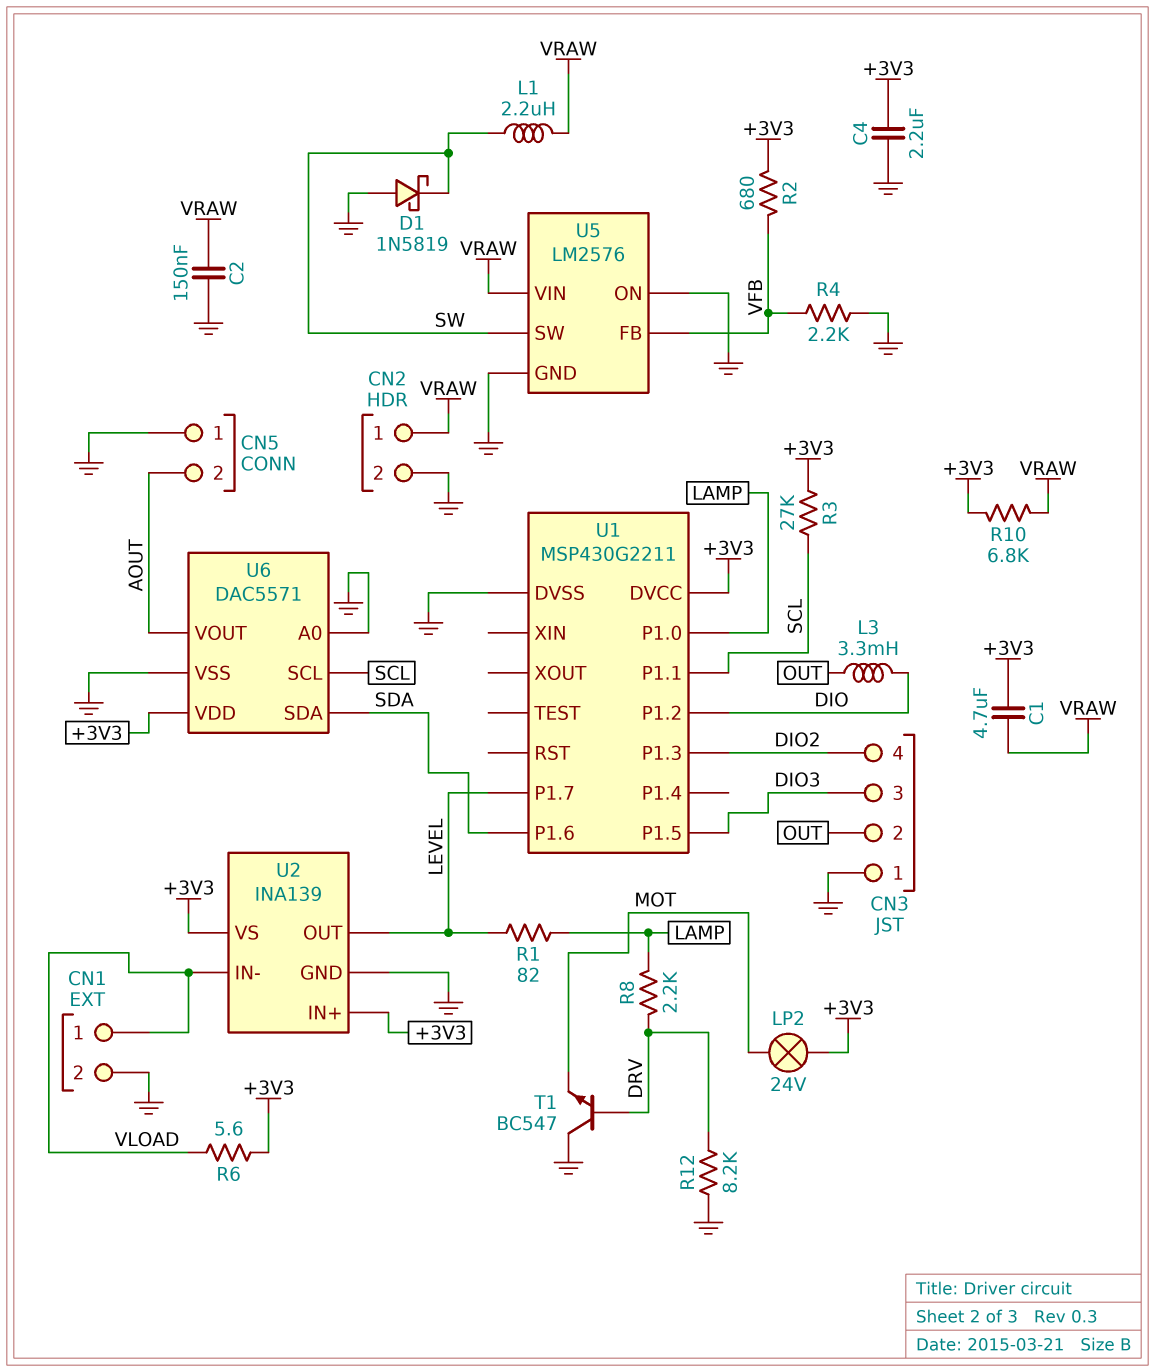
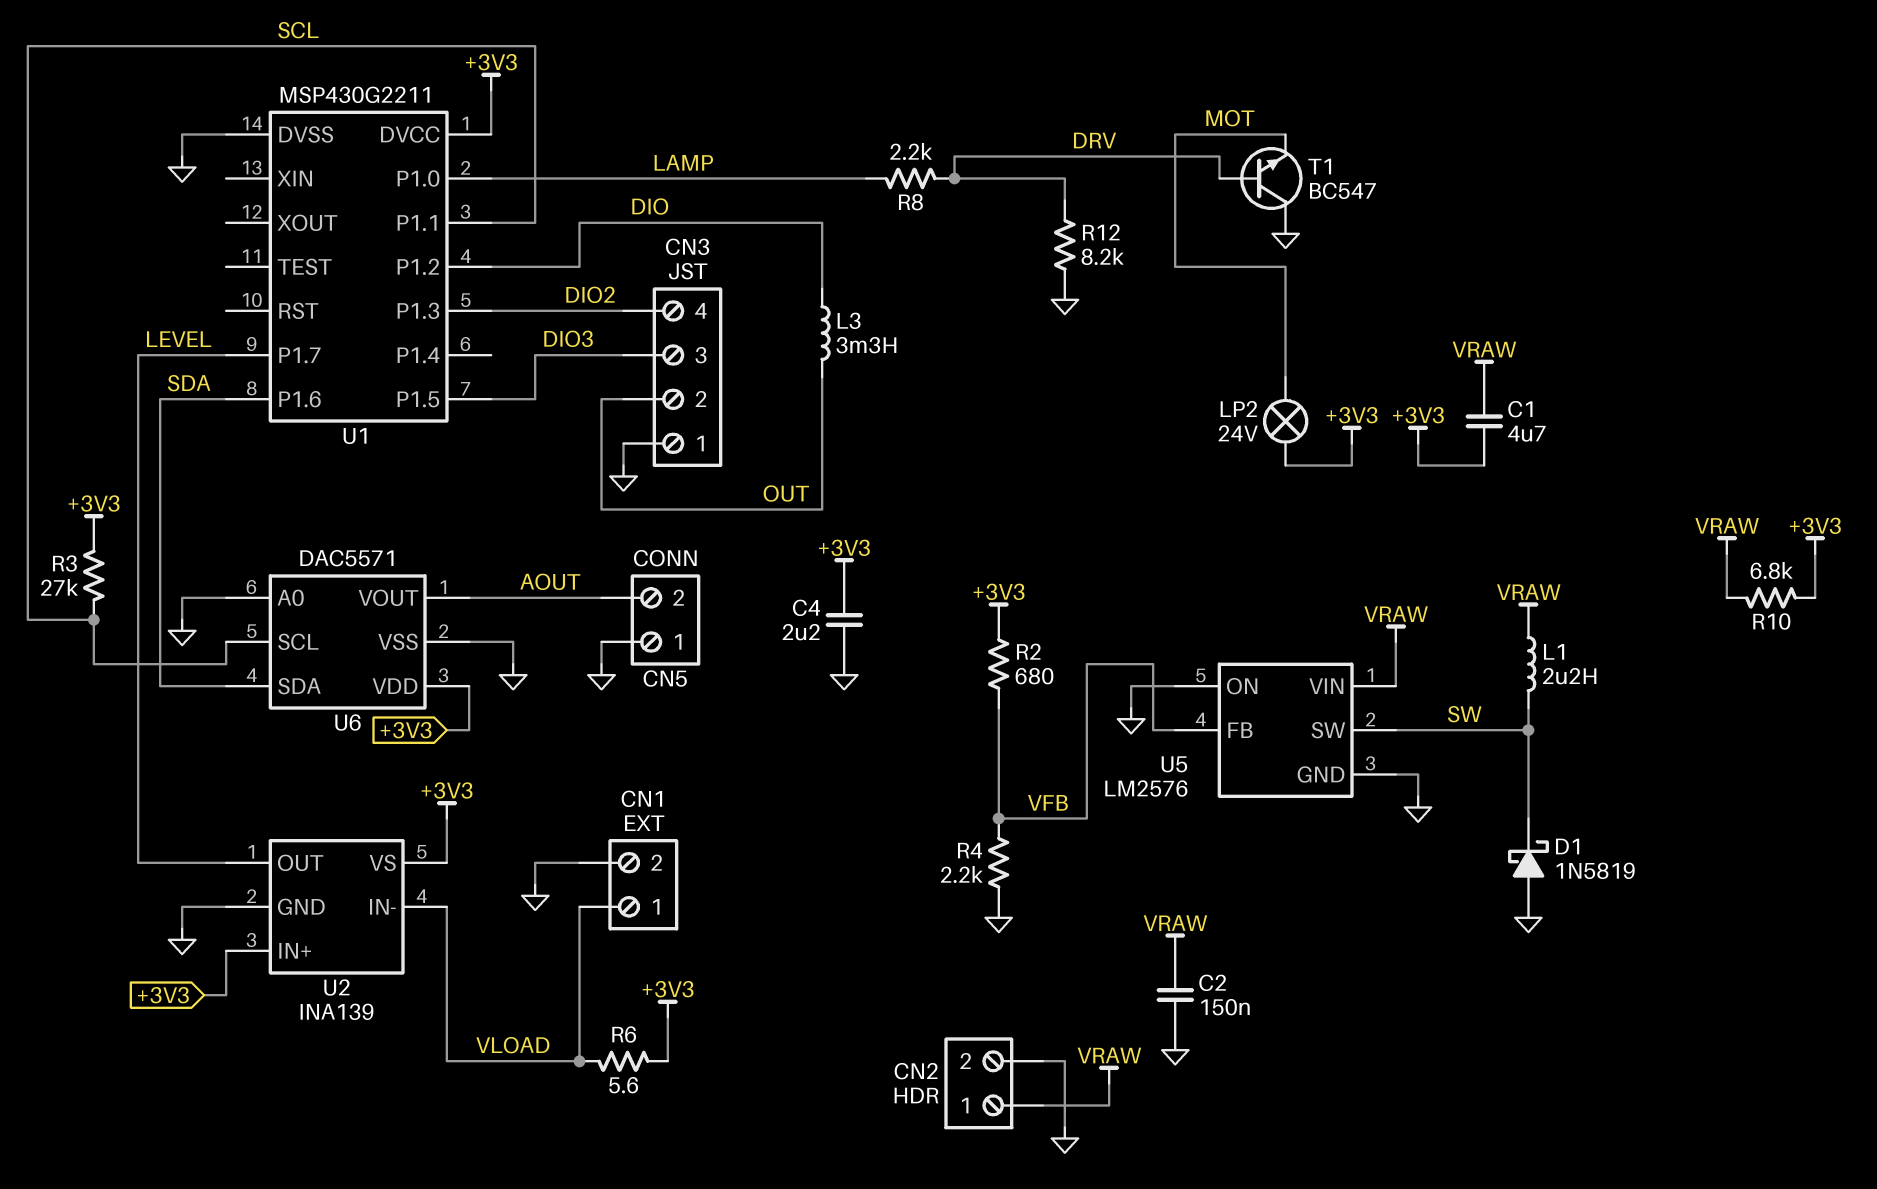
R1: 82 (LAMP, LEVEL) -> none

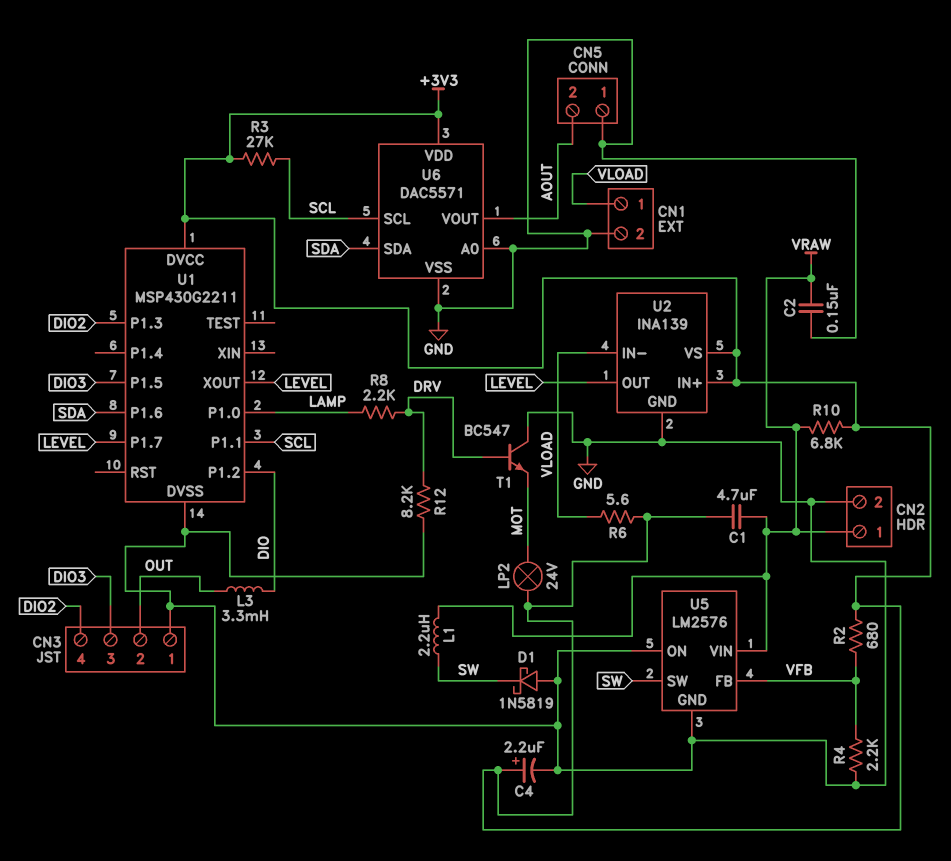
C4: 2.2uF (+3V3, GND) -> 2.2uF (plus +3V3, minus GND)
U1 pin XOUT: none -> LEVEL

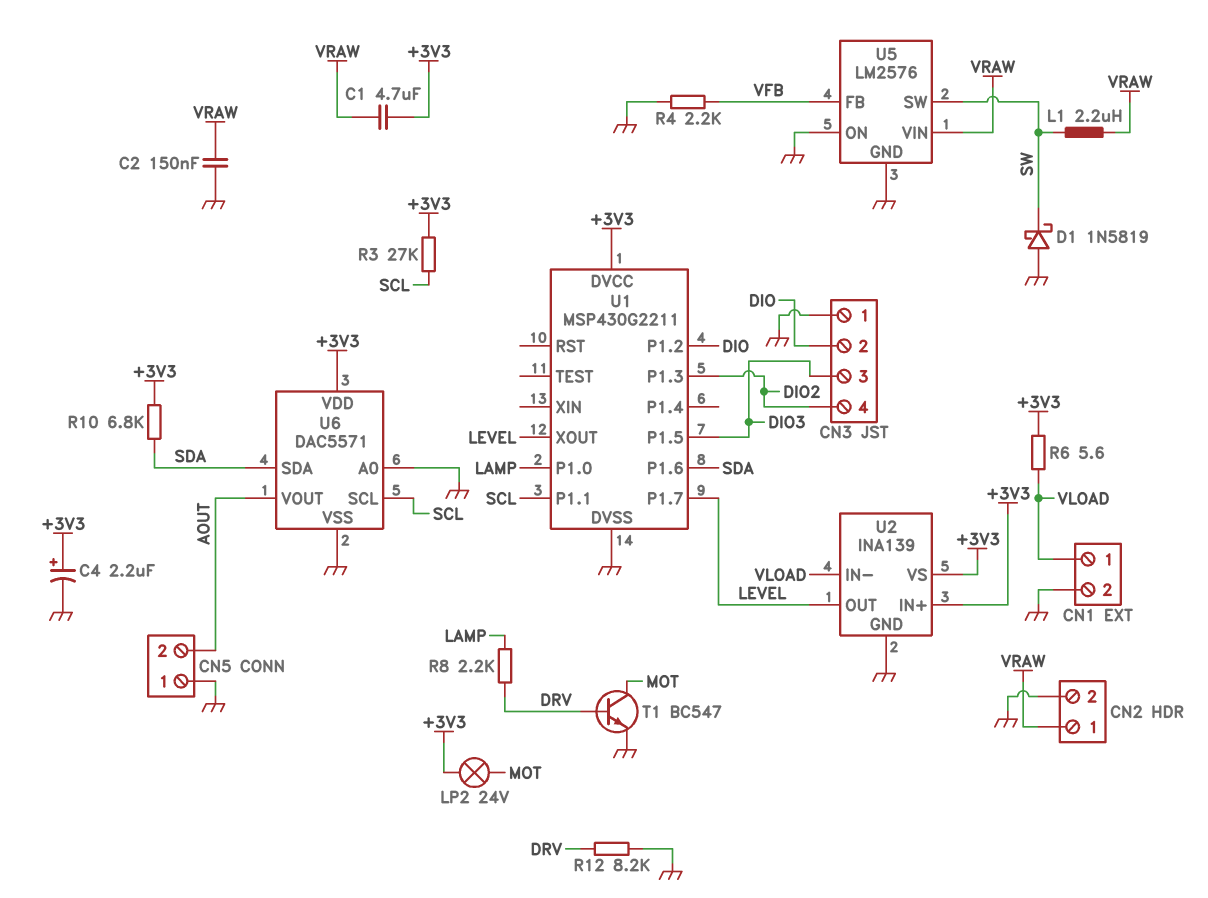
CN3 pin 2: OUT -> DIO
L3: 3.3mH (DIO, OUT) -> none
R2: 680 (+3V3, VFB) -> none
R10: 6.8k (+3V3, VRAW) -> 6.8k (+3V3, SDA)
T1: NPN BC547 (B DRV, C GND, E MOT) -> NPN BC547 (B DRV, C MOT, E GND)

